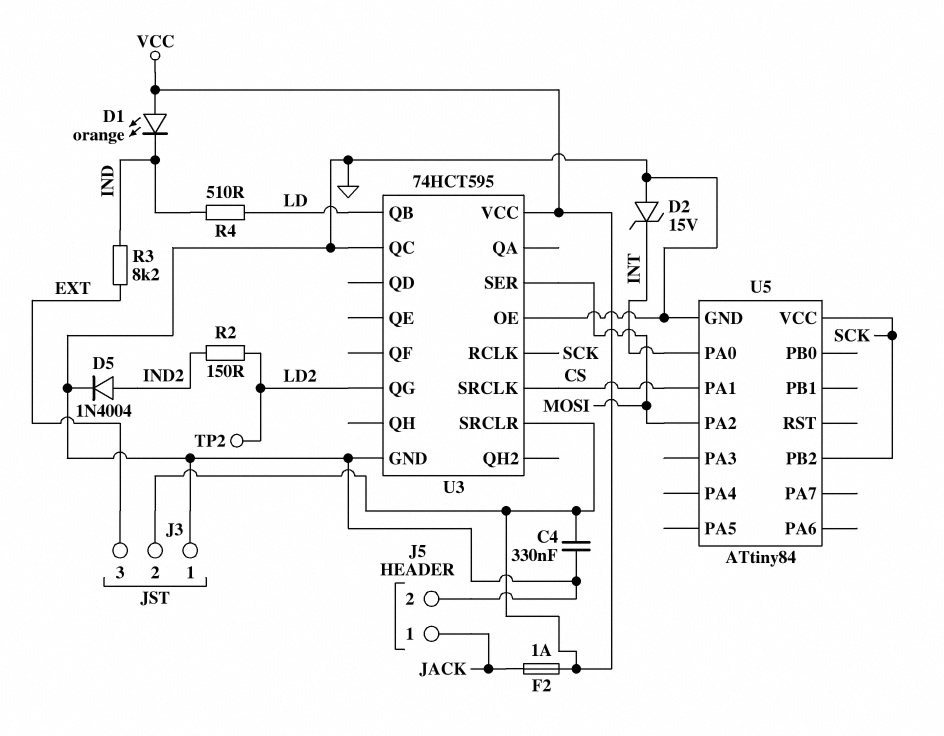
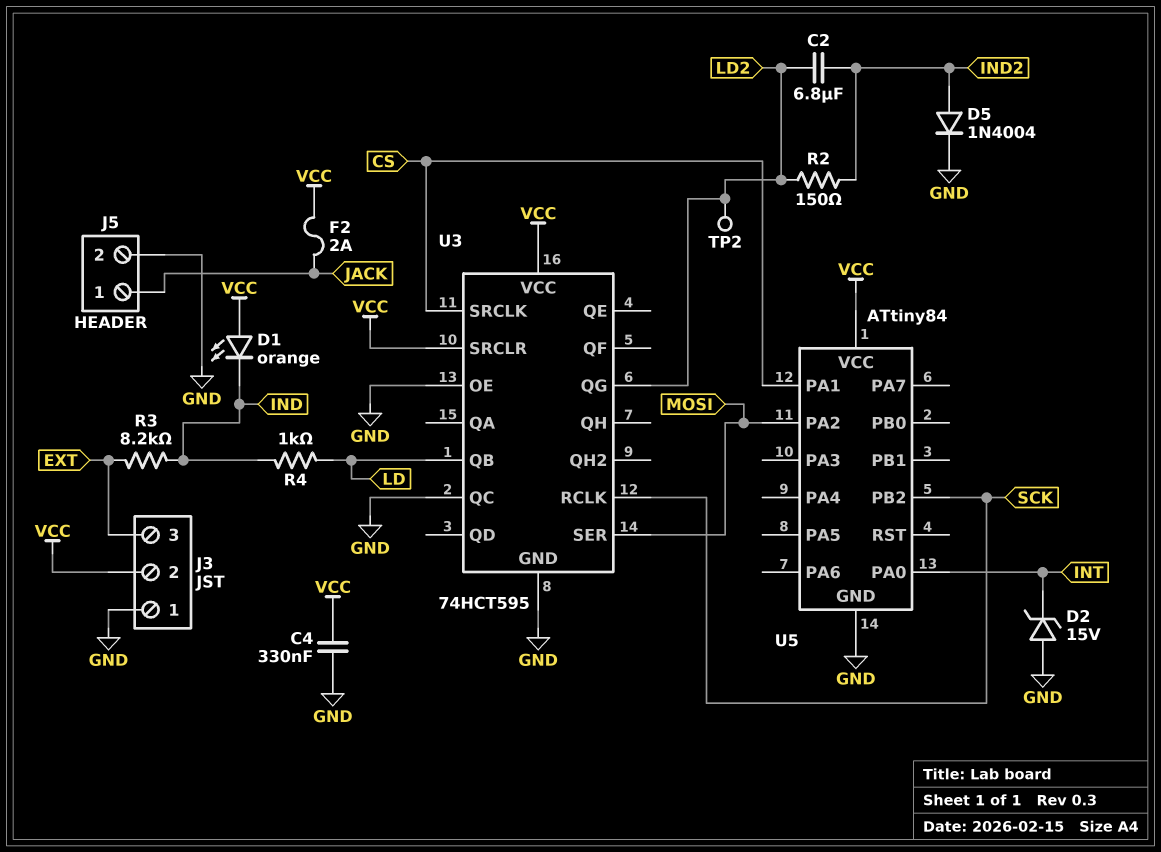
C2: none -> 6.8uF (IND2, LD2)
F2: 1A (JACK, VCC) -> 2A (JACK, VCC)
R4: 510 (IND, LD) -> 1k (IND, LD)
U5 pin VCC: SCK -> VCC

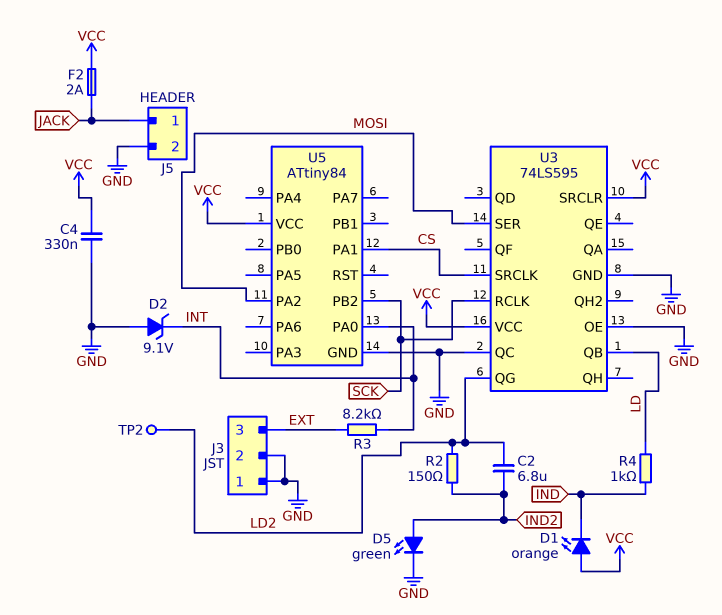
D2: zener 15V (A GND, K INT) -> zener 9.1V (A GND, K INT)
D5: diode 1N4004 (A IND2, K GND) -> LED green (A IND2, K GND)
J3 pin 2: VCC -> GND
R3: 8.2k (EXT, IND) -> 8.2k (EXT, INT)
U3: 74HCT595 -> 74LS595

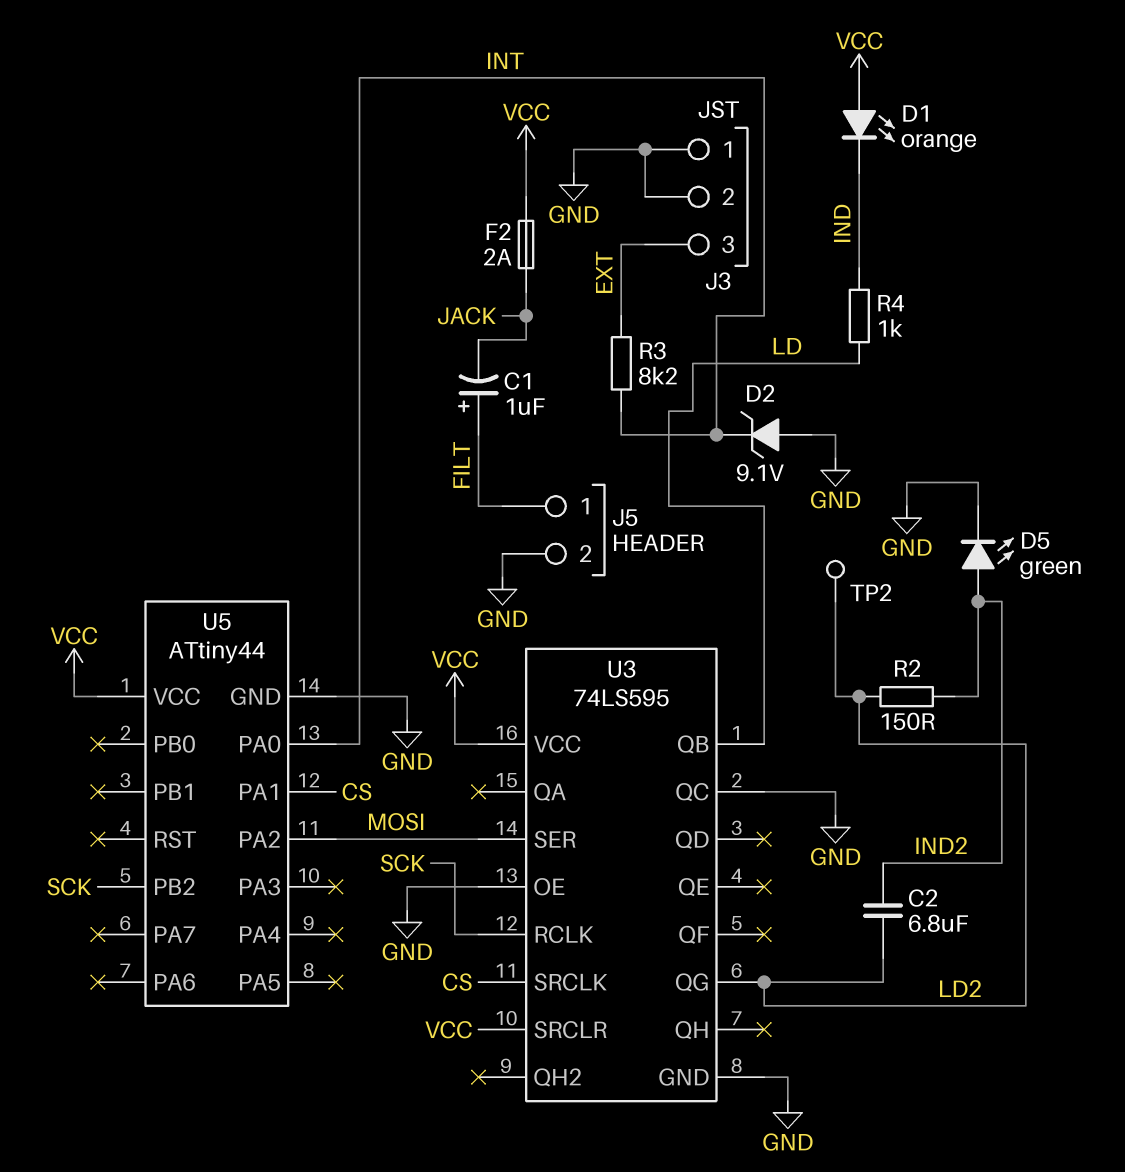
C1: none -> 1uF (plus FILT, minus JACK)
C4: 330nF (GND, VCC) -> none
J5 pin 1: JACK -> FILT
U5: ATtiny84 -> ATtiny44

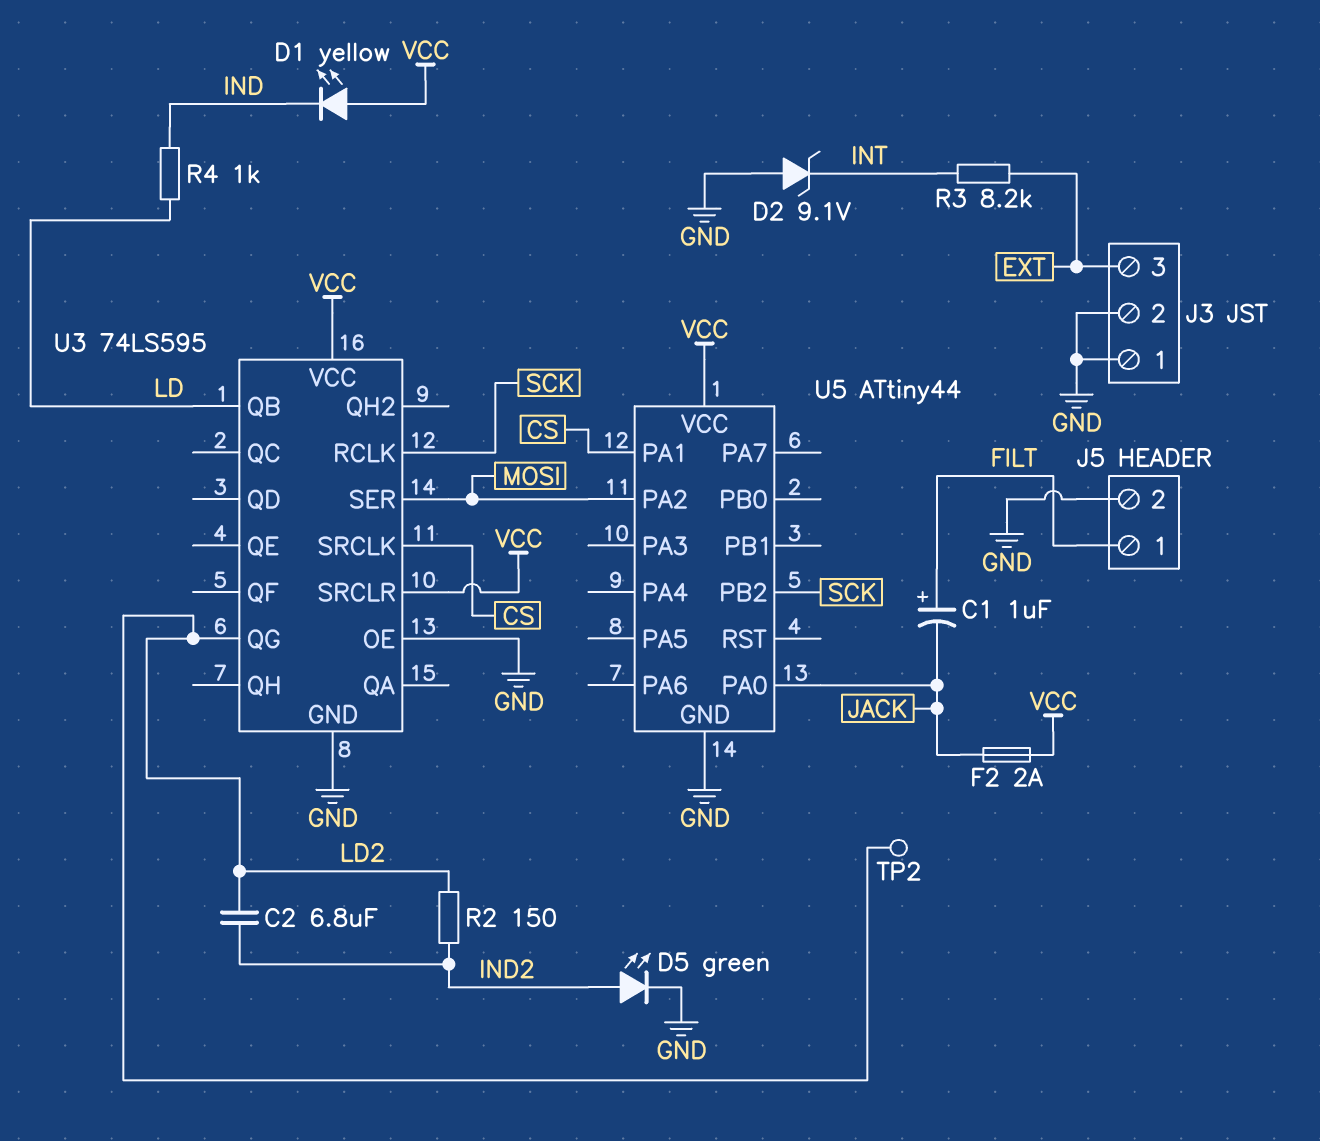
D1: LED orange (A VCC, K IND) -> LED yellow (A VCC, K IND)
U3 pin QC: GND -> none
U5 pin PA0: INT -> JACK

